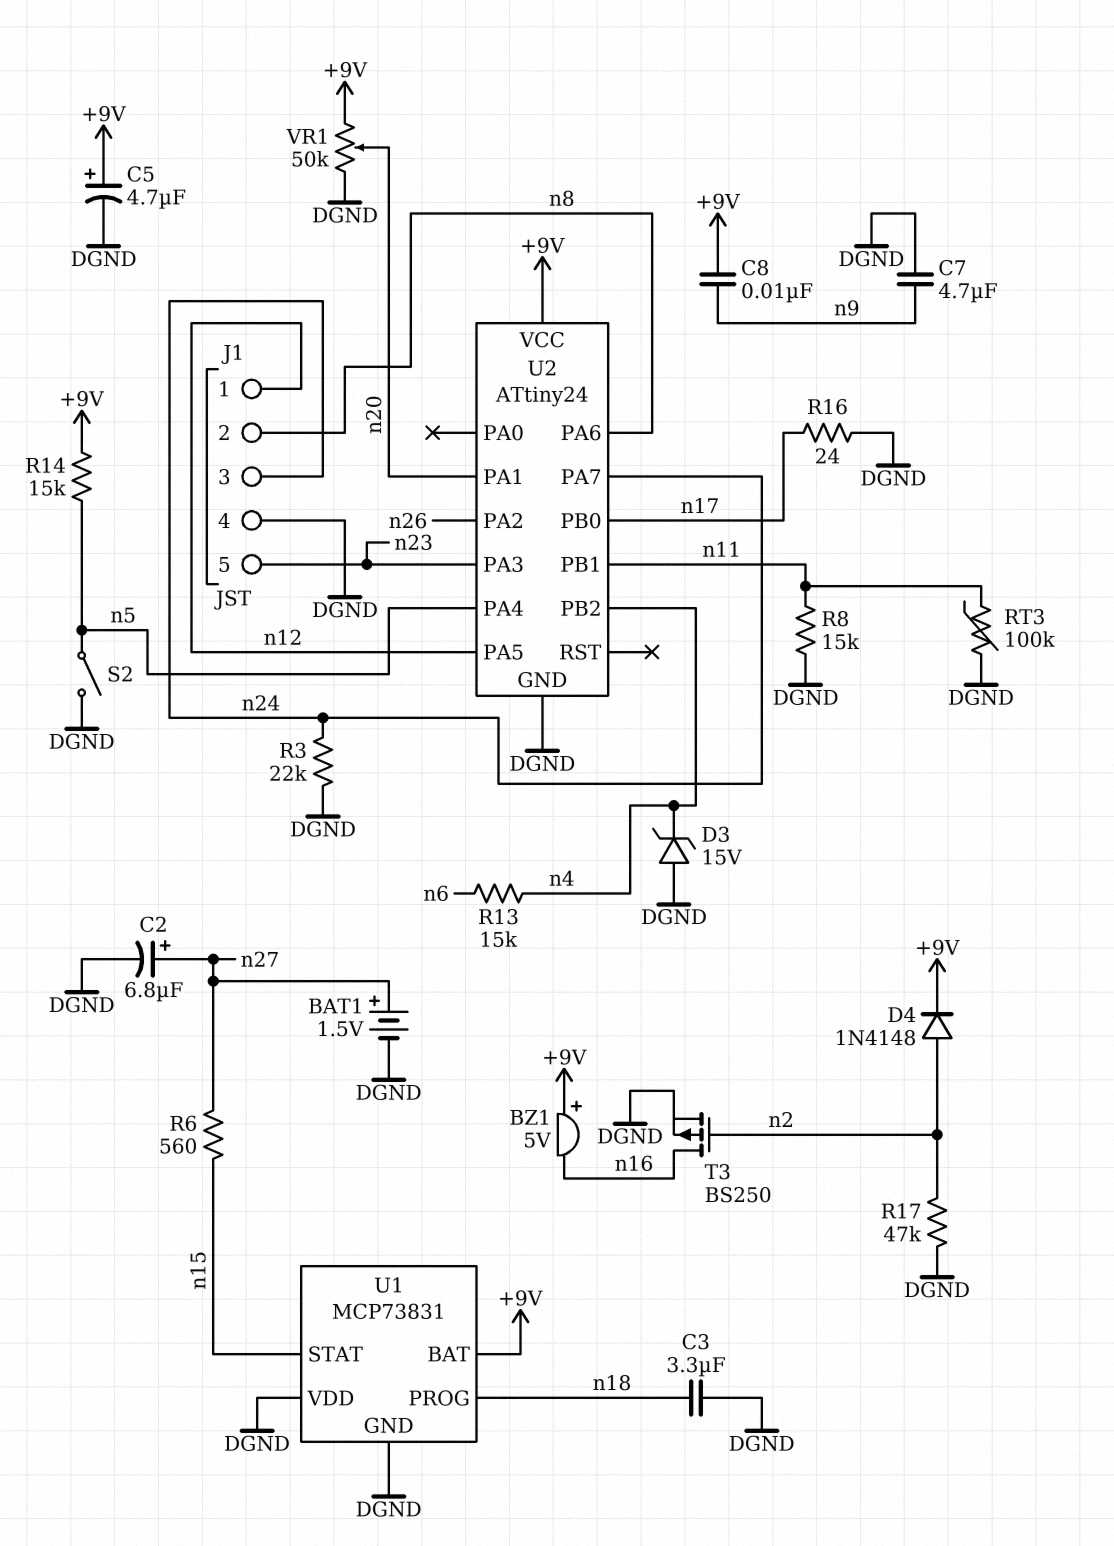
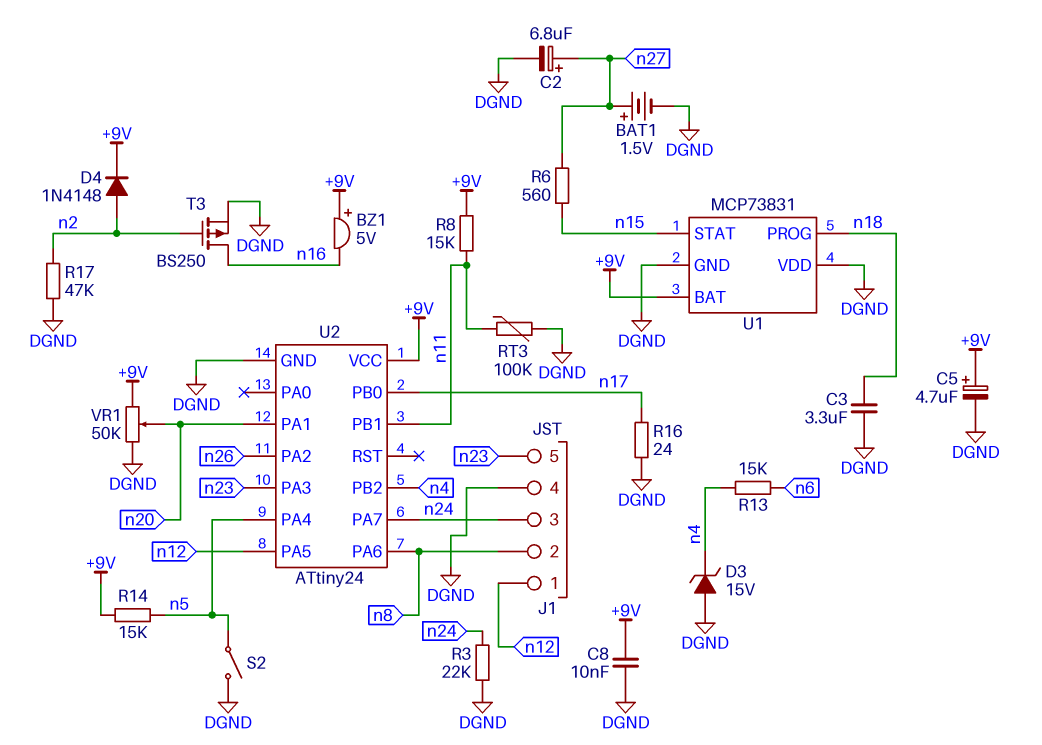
C7: 4.7uF (DGND, n9) -> none
C8: 10nF (+9V, n9) -> 10nF (+9V, DGND)
R8: 15k (DGND, n11) -> 15k (+9V, n11)

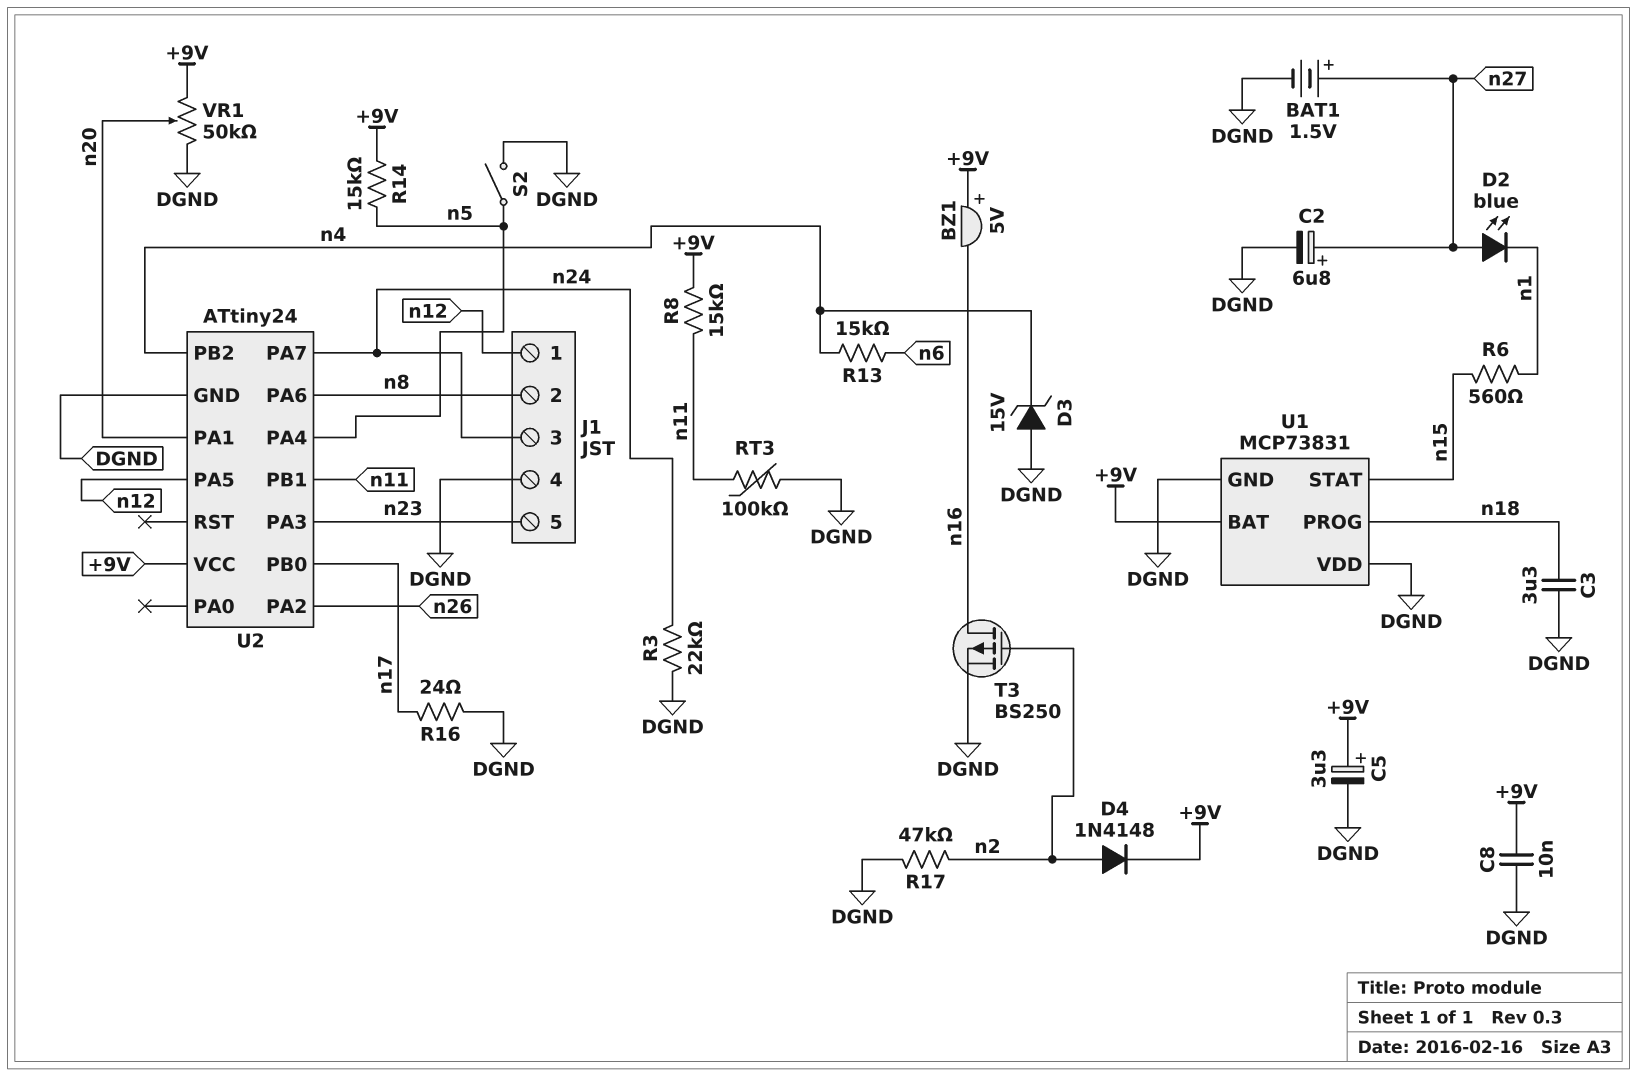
C5: 4.7uF (plus +9V, minus DGND) -> 3.3uF (plus +9V, minus DGND)
D2: none -> LED blue (A n27, K n1)
R6: 560 (n15, n27) -> 560 (n1, n15)

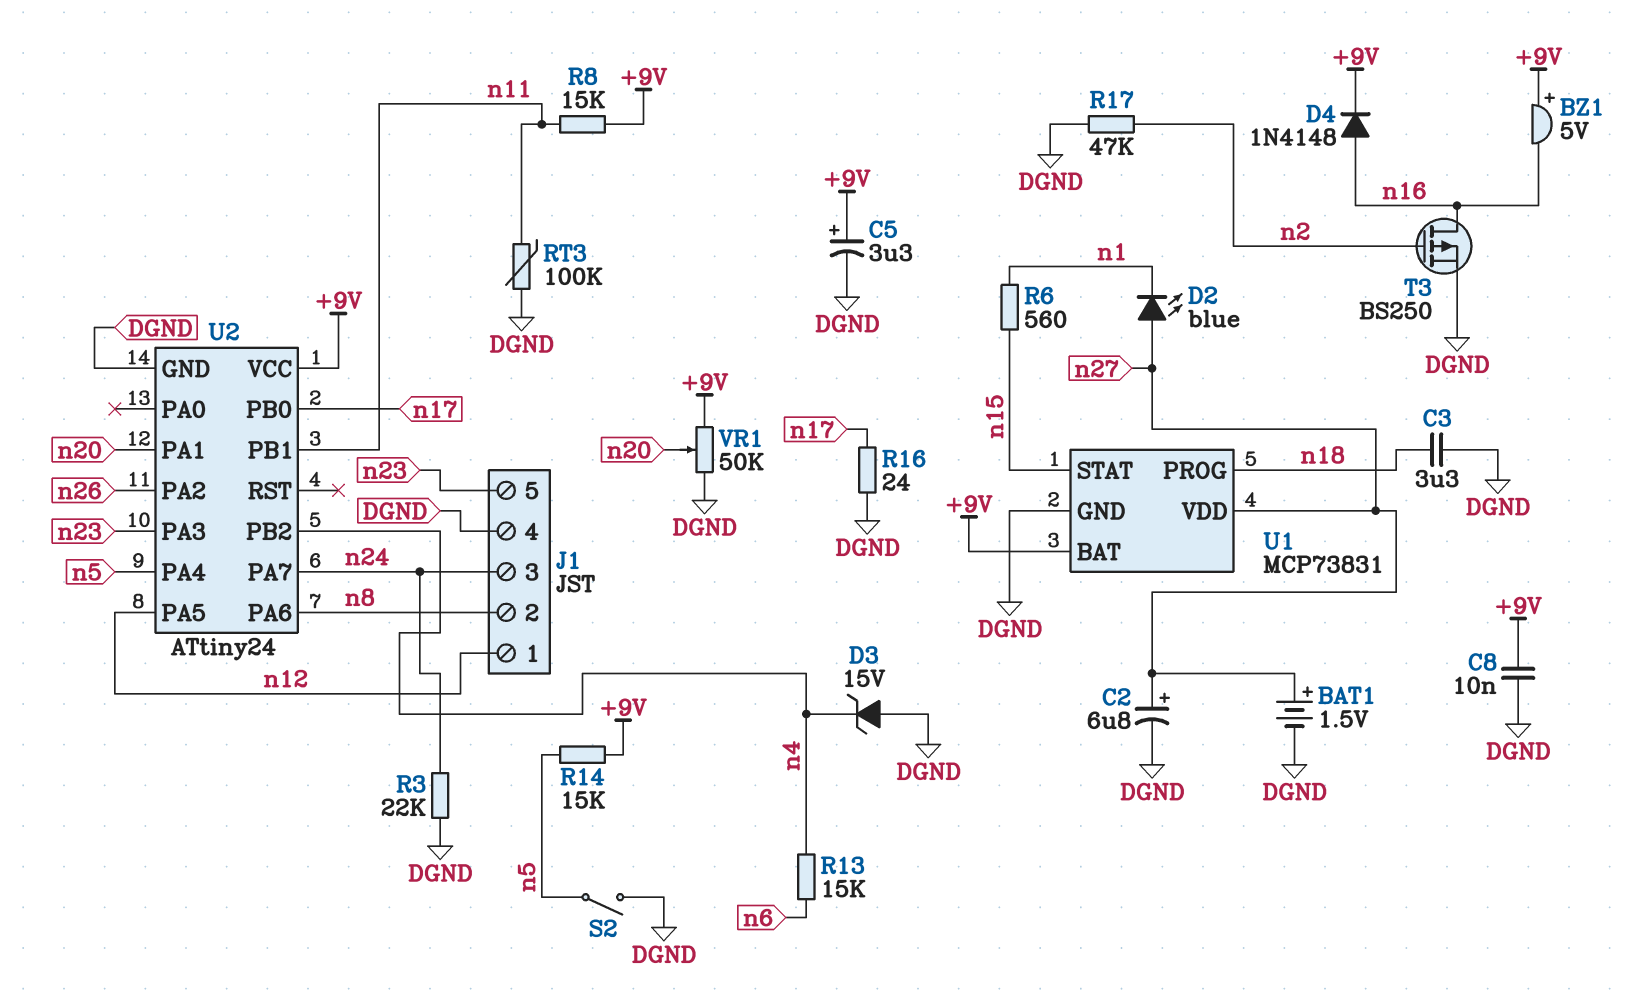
D4: diode 1N4148 (A n2, K +9V) -> diode 1N4148 (A n16, K +9V)
U1 pin VDD: DGND -> n27

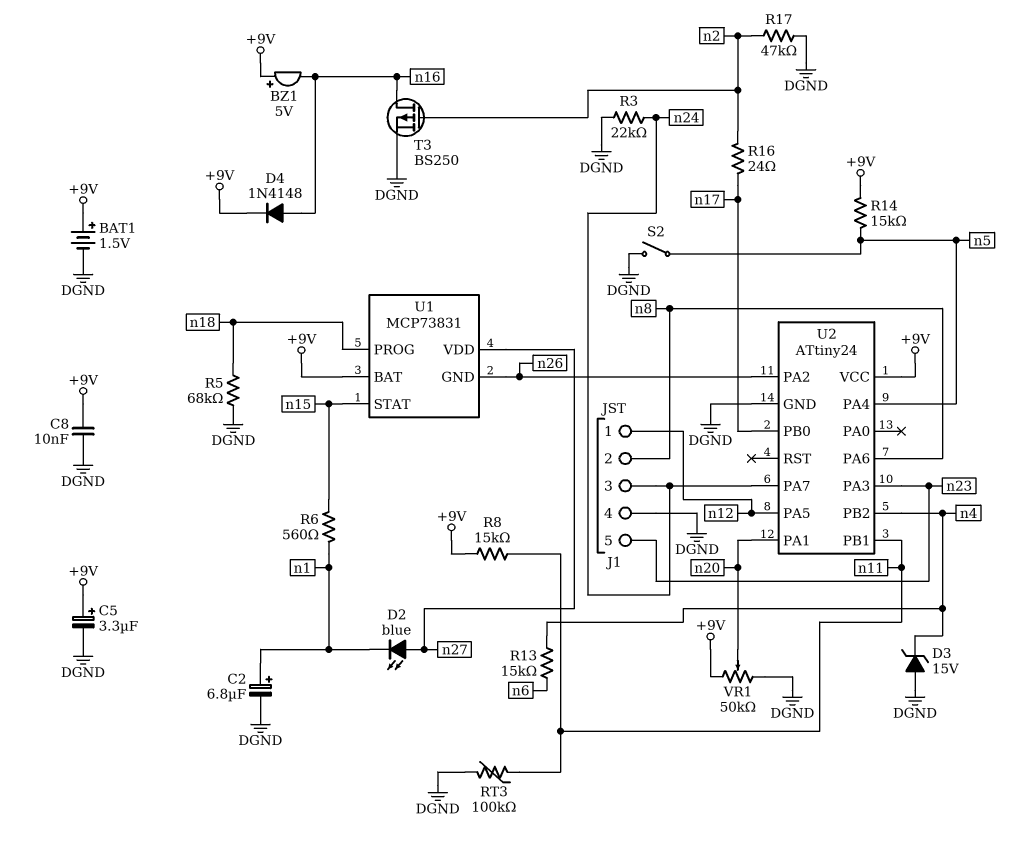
BAT1: 1.5V (plus n27, minus DGND) -> 1.5V (plus +9V, minus DGND)
C2: 6.8uF (plus n27, minus DGND) -> 6.8uF (plus n1, minus DGND)
C3: 3.3uF (DGND, n18) -> none
R5: none -> 68k (DGND, n18)
R16: 24 (DGND, n17) -> 24 (n2, n17)
U1 pin GND: DGND -> n26

